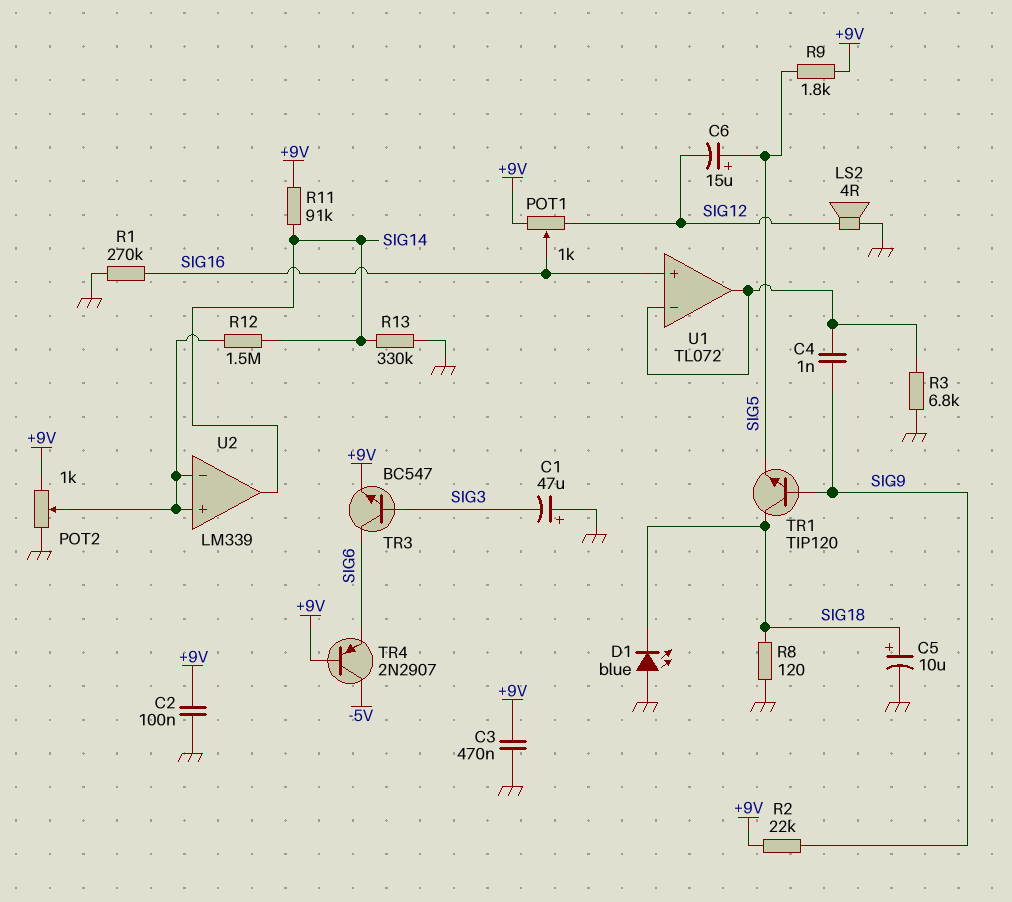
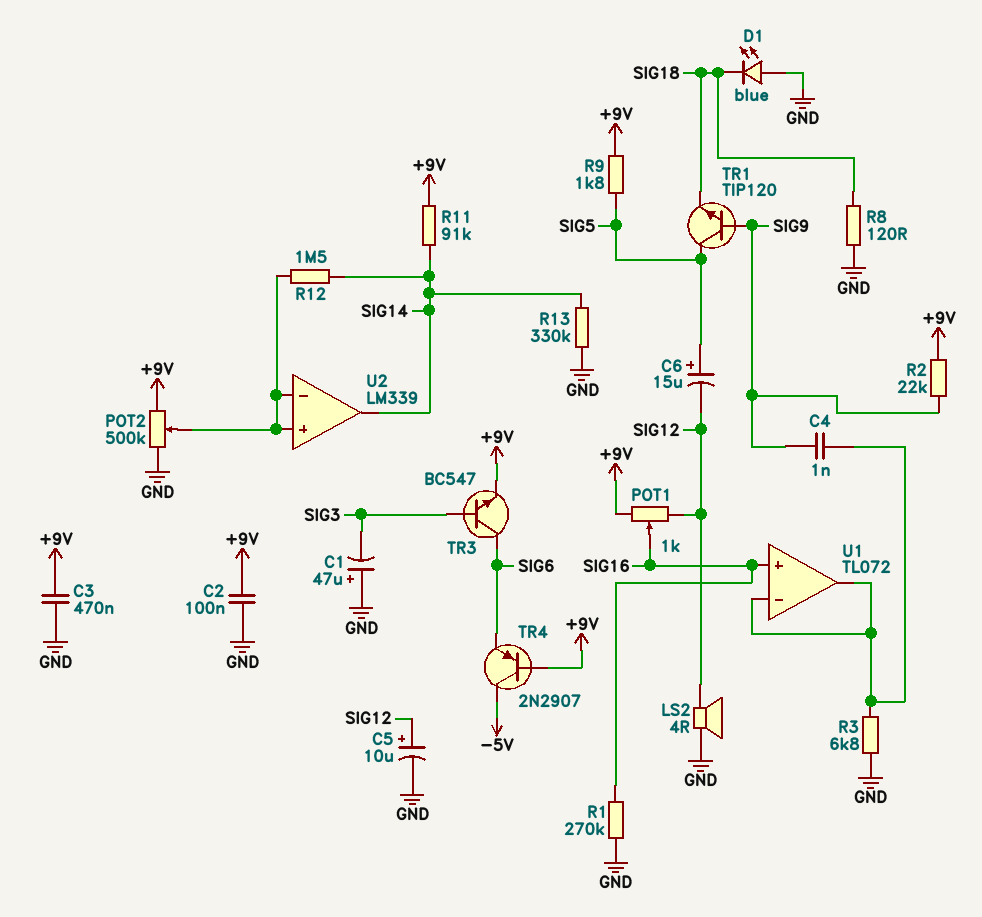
C5: 10uF (plus SIG18, minus GND) -> 10uF (plus SIG12, minus GND)
POT2: 1k (+9V, GND, wiper U2/in+) -> 500k (+9V, GND, wiper U2/in+)
TR1: NPN TIP120 (B SIG9, C SIG18, E SIG5) -> NPN TIP120 (B SIG9, C SIG5, E SIG18)

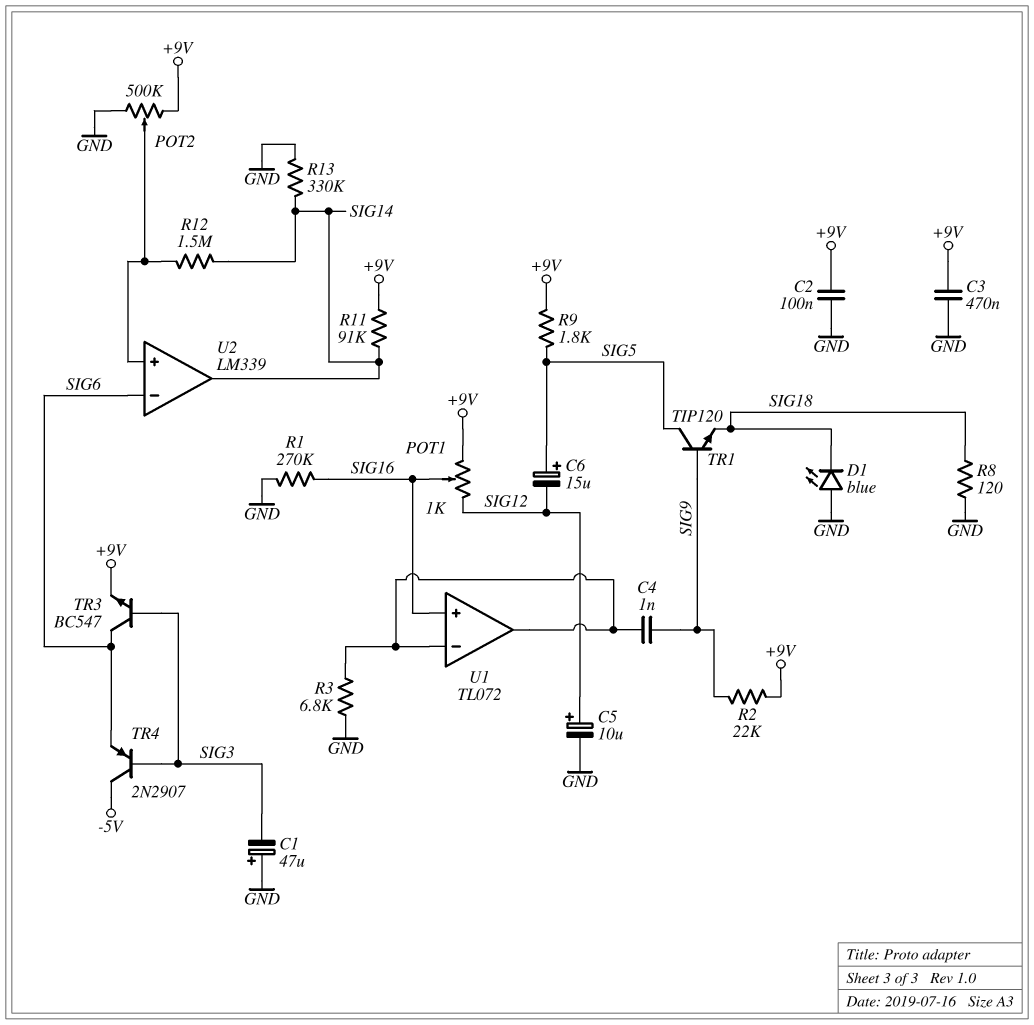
LS2: speaker 4R (GND, SIG12) -> none
TR4: PNP 2N2907 (B +9V, C -5V, E SIG6) -> PNP 2N2907 (B SIG3, C -5V, E SIG6)
U2 pin in-: U2/in+ -> SIG6

